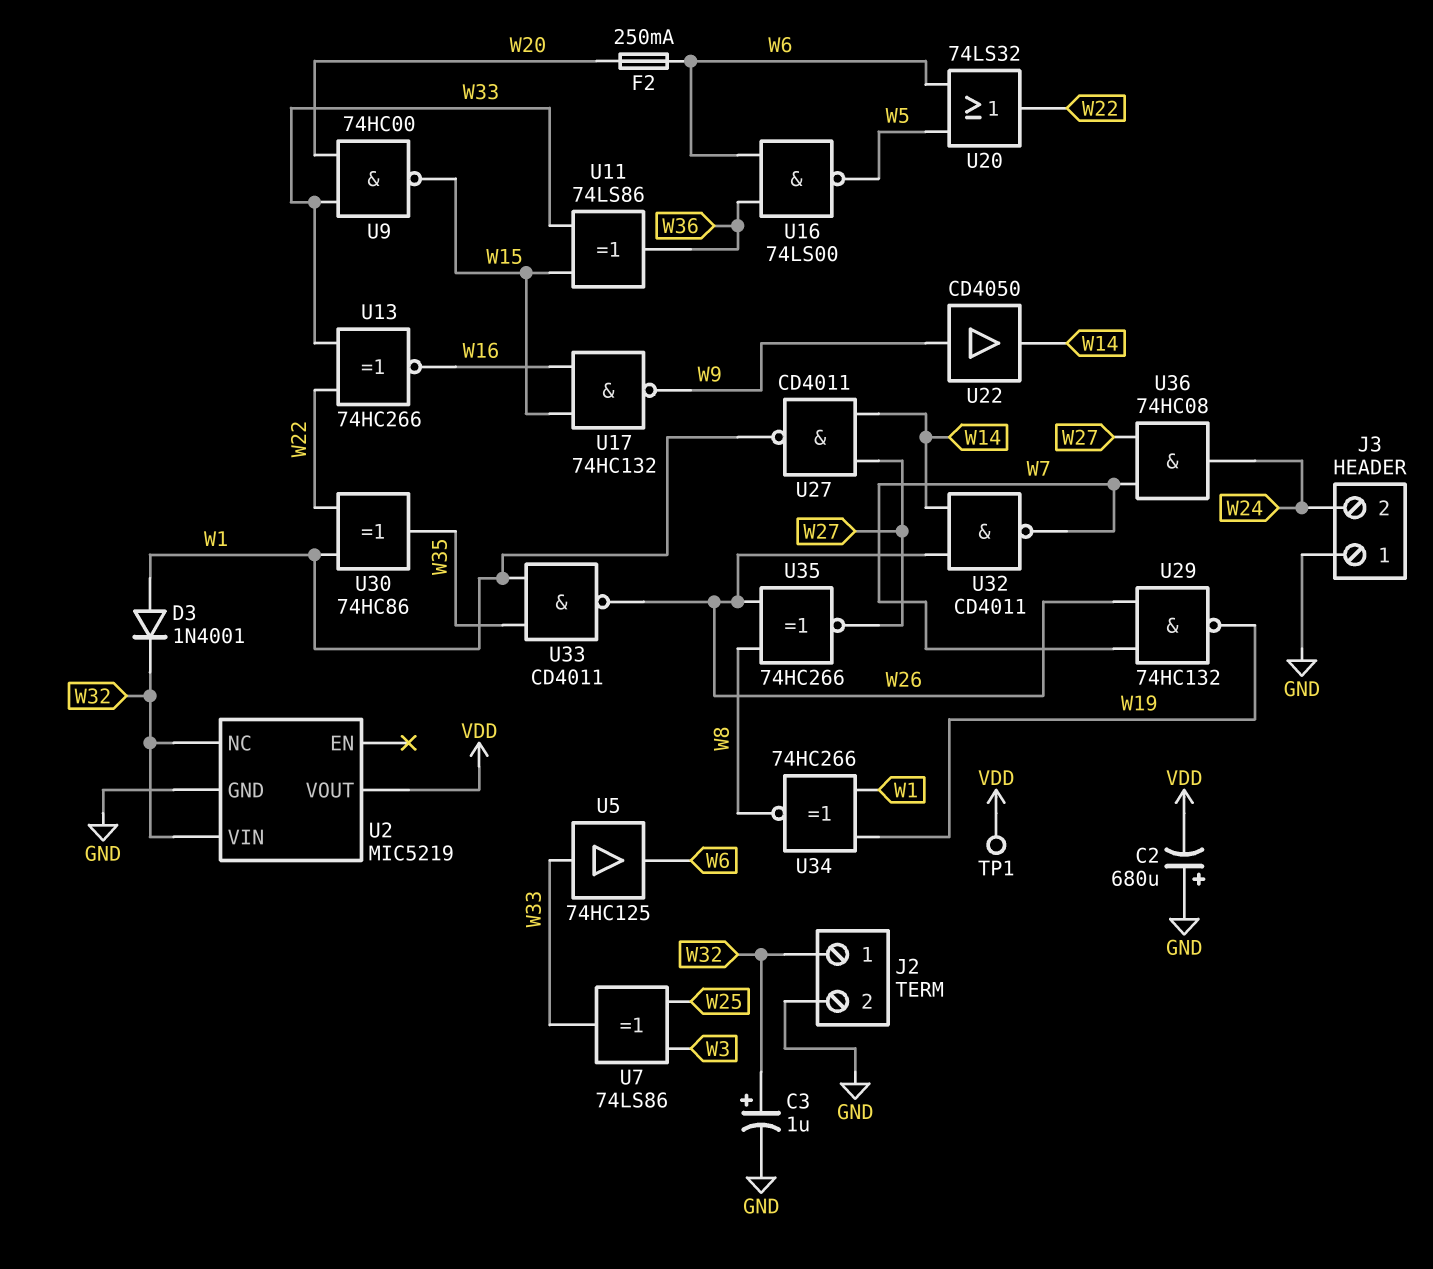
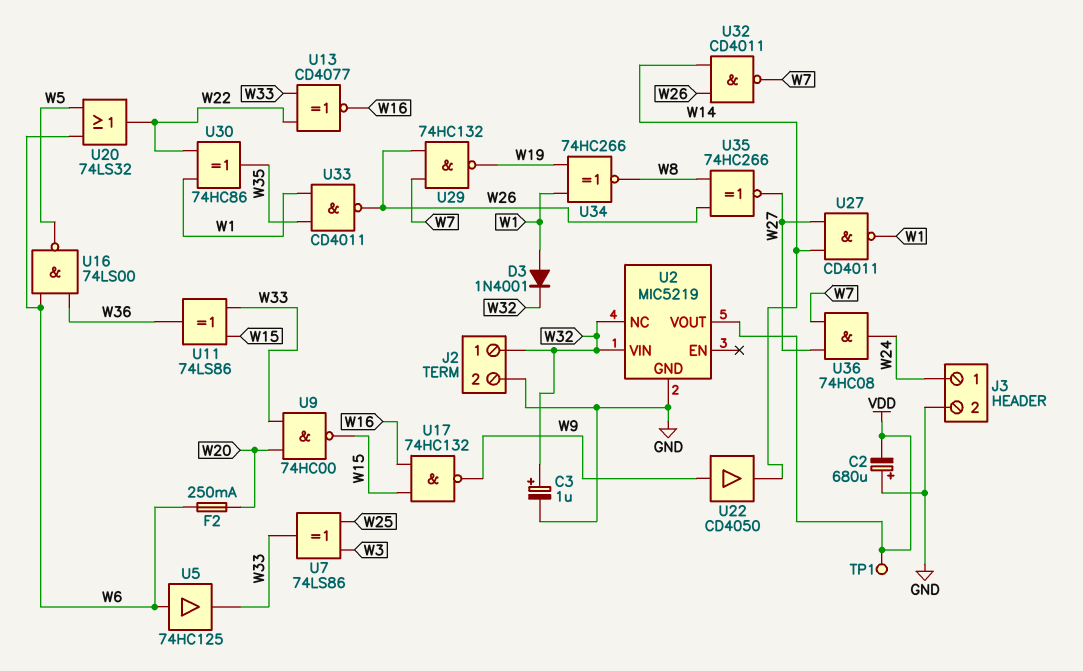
J3 pin 1: GND -> W24
J3 pin 2: W24 -> GND
U5: buffer 74HC125 (in W33, out W6) -> buffer 74HC125 (in W6, out W33)
U13: XNOR 74HC266 (in W22, in W33, out W16) -> XNOR CD4077 (in W22, in W33, out W16)

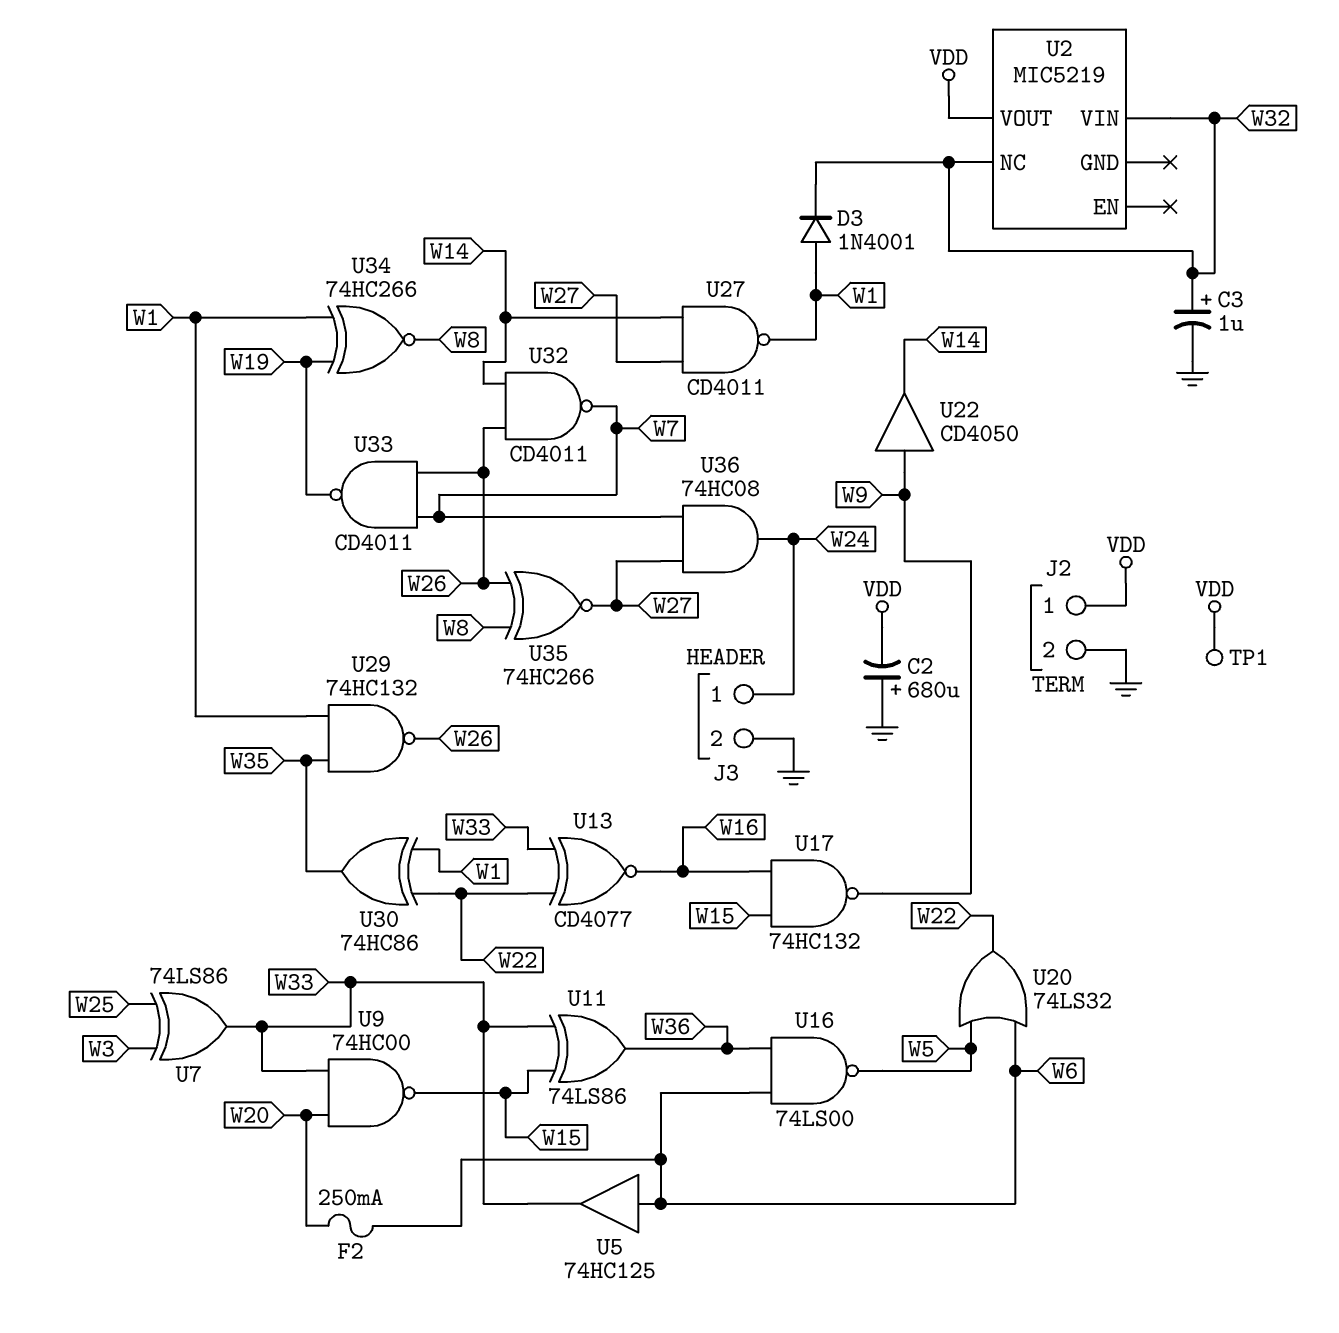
J2 pin 1: W32 -> VDD
U2 pin GND: GND -> none
U29: NAND 74HC132 (in W7, in W26, out W19) -> NAND 74HC132 (in W1, in W35, out W26)
U33: NAND CD4011 (in W1, in W35, out W26) -> NAND CD4011 (in W7, in W26, out W19)

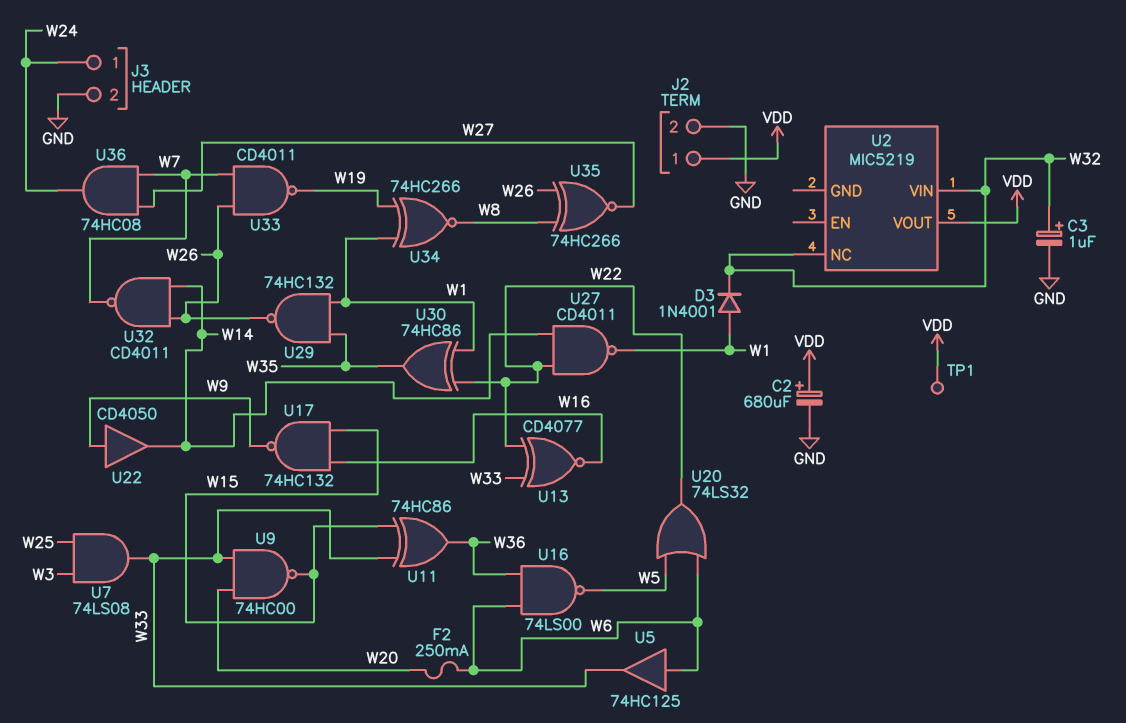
C2: 680uF (plus GND, minus VDD) -> 680uF (plus VDD, minus GND)
U7: XOR 74LS86 (in W3, in W25, out W33) -> AND 74LS08 (in W3, in W25, out W33)
U11: XOR 74LS86 (in W15, in W33, out W36) -> XOR 74HC86 (in W15, in W33, out W36)
U27: NAND CD4011 (in W14, in W27, out W1) -> NAND CD4011 (in W14, in W22, out W1)

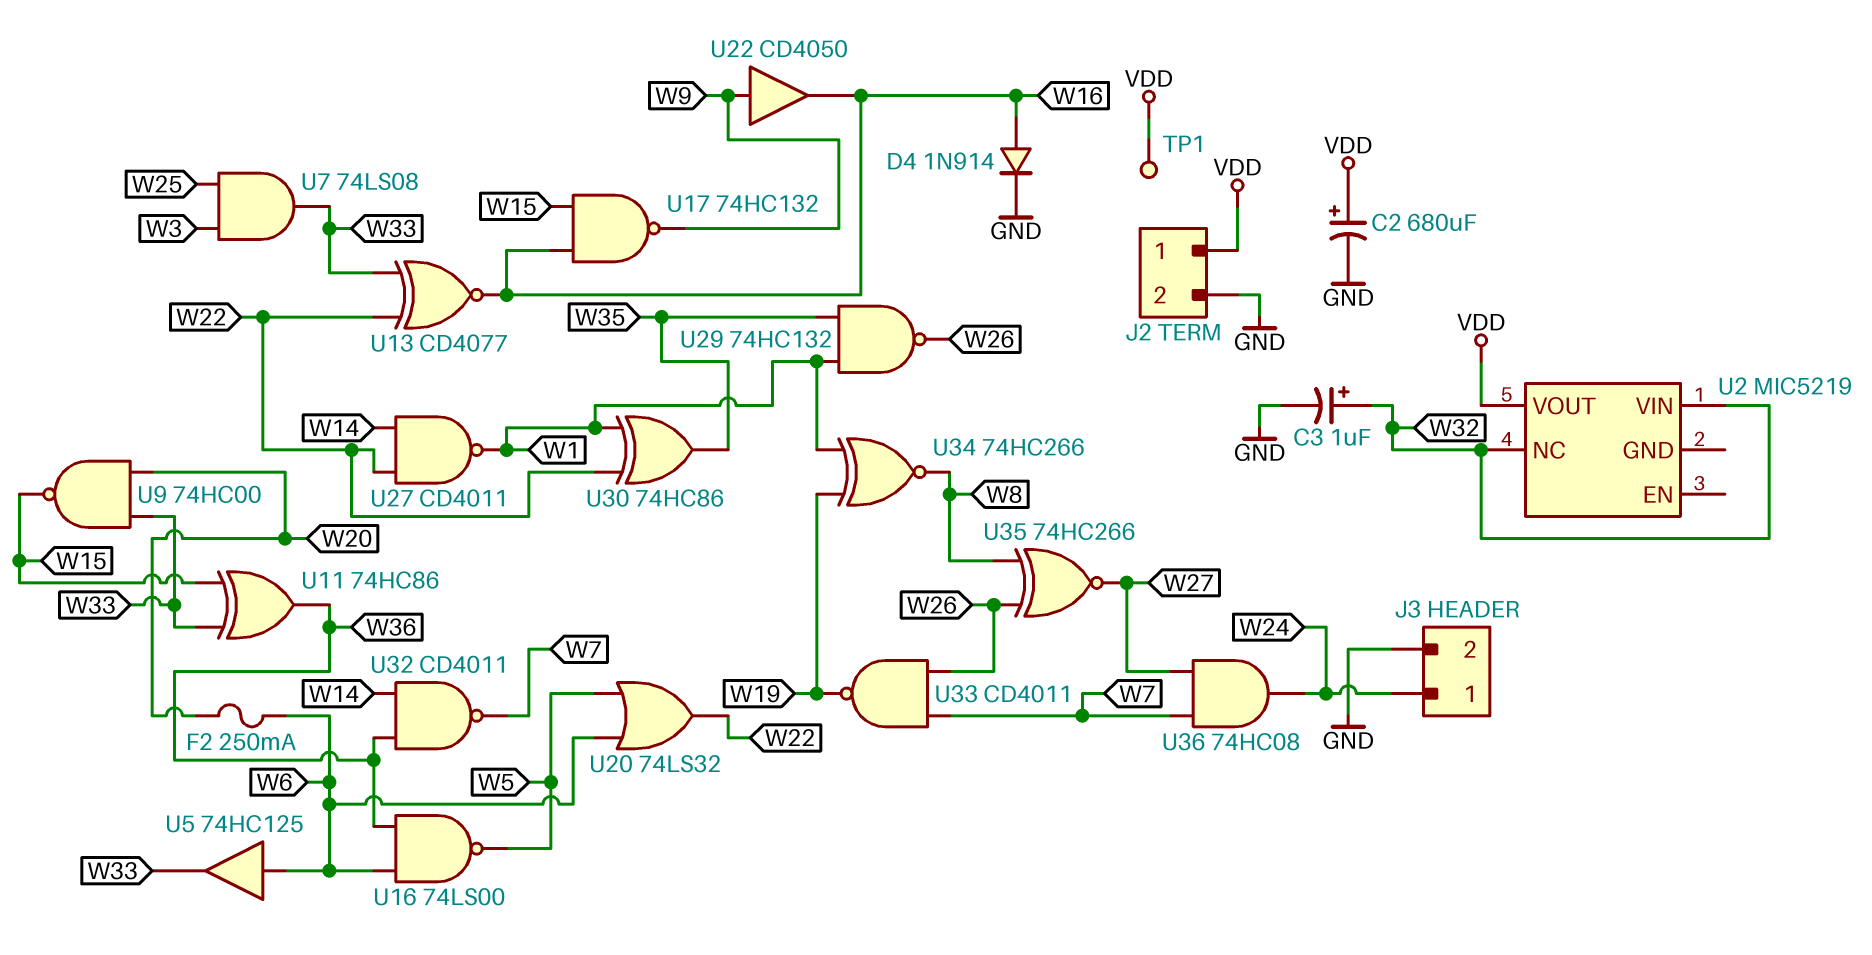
D3: diode 1N4001 (A W1, K W32) -> none
D4: none -> diode 1N914 (A W16, K GND)
U22: buffer CD4050 (in W9, out W14) -> buffer CD4050 (in W9, out W16)
U32: NAND CD4011 (in W14, in W26, out W7) -> NAND CD4011 (in W14, in W36, out W7)

